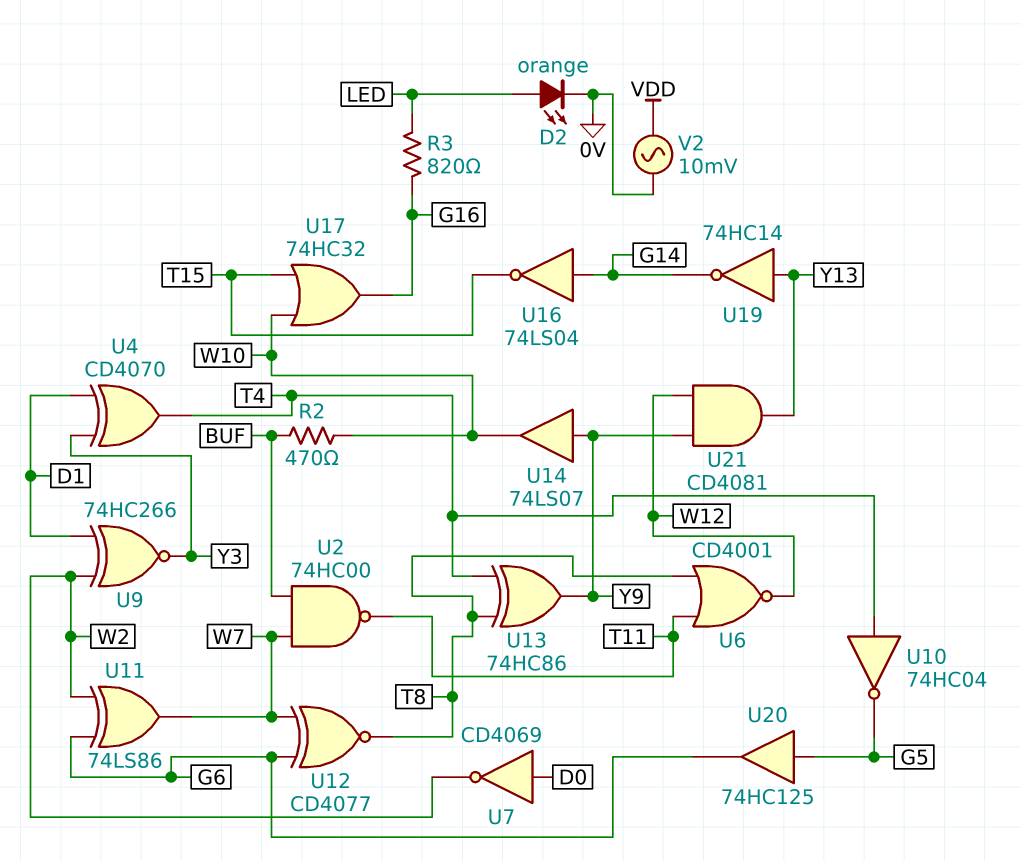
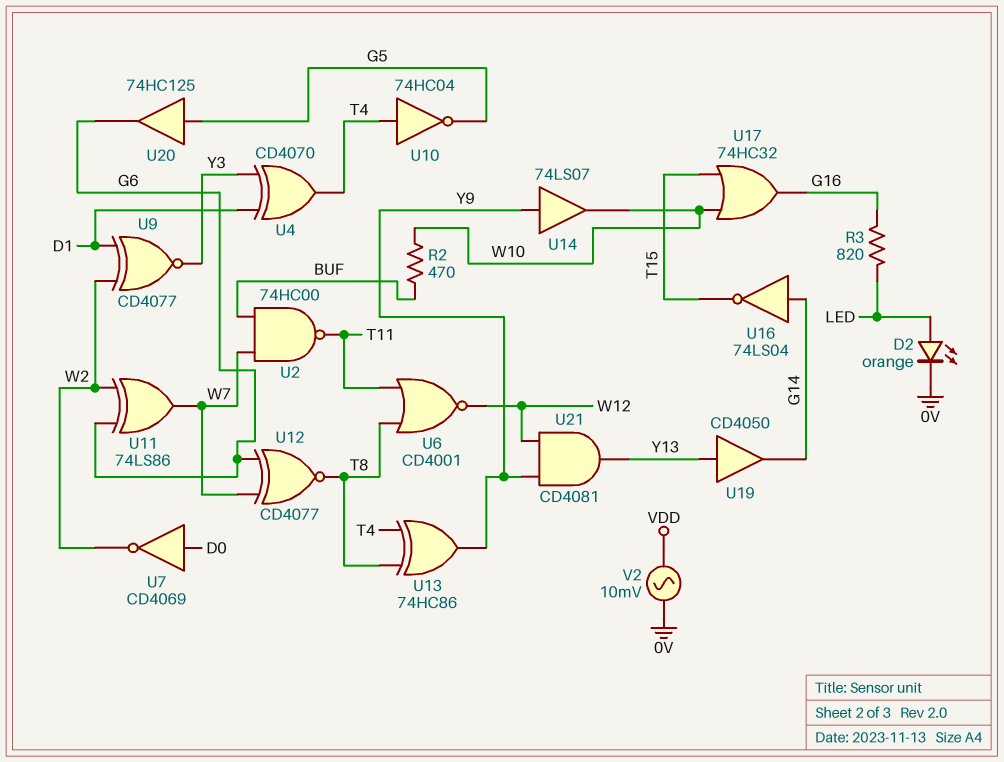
U9: XNOR 74HC266 (in D1, in W2, out Y3) -> XNOR CD4077 (in D1, in W2, out Y3)
U19: NOT 74HC14 (in Y13, out G14) -> buffer CD4050 (in Y13, out G14)

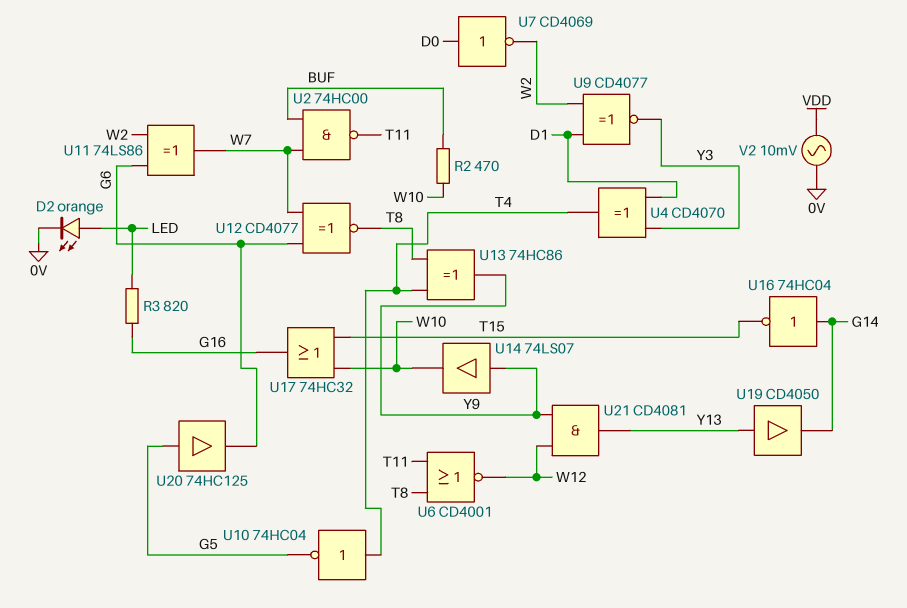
U16: NOT 74LS04 (in G14, out T15) -> NOT 74HC04 (in G14, out T15)

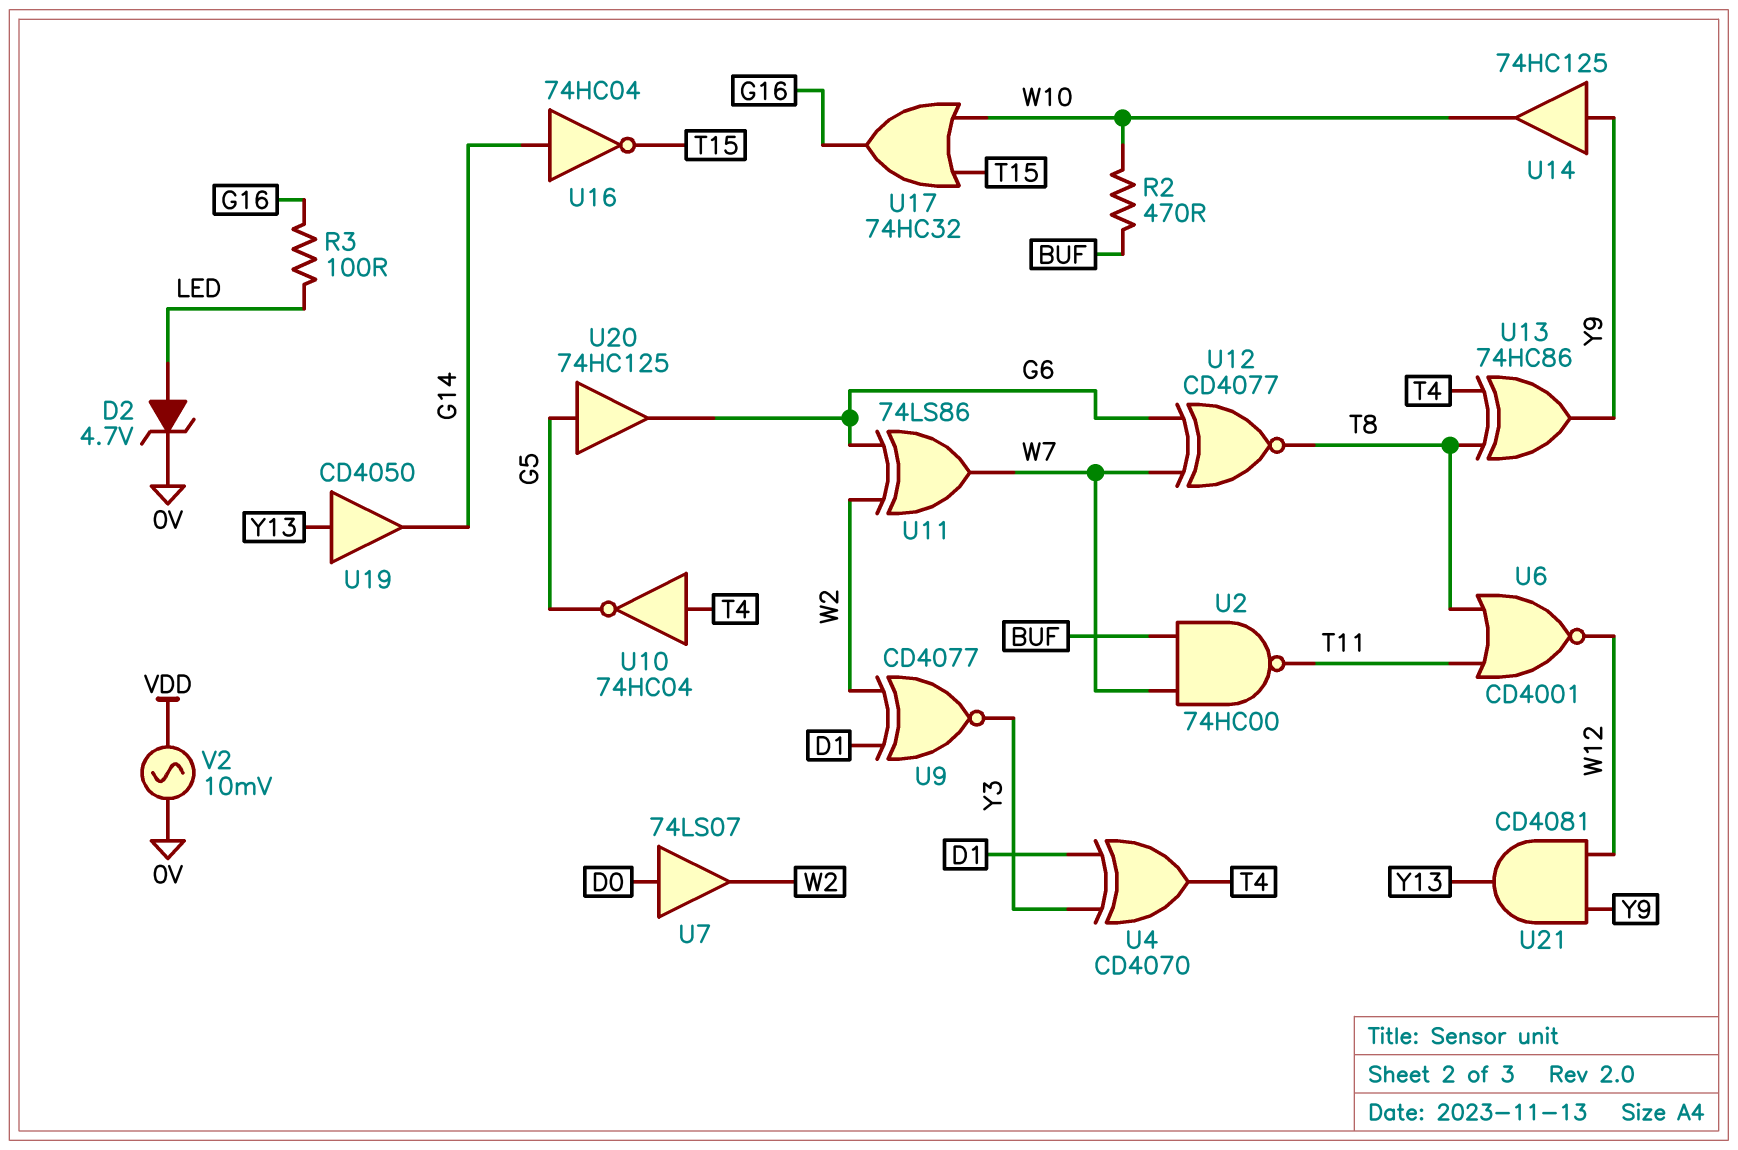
D2: LED orange (A LED, K 0V) -> zener 4.7V (A LED, K 0V)
R3: 820 (G16, LED) -> 100 (G16, LED)
U7: NOT CD4069 (in D0, out W2) -> buffer 74LS07 (in D0, out W2)
U14: buffer 74LS07 (in Y9, out W10) -> buffer 74HC125 (in Y9, out W10)

